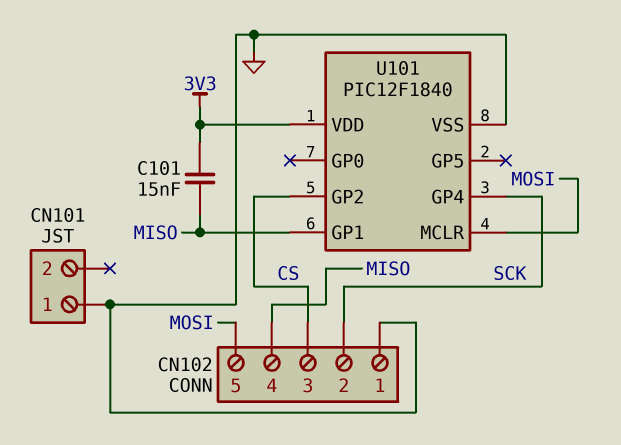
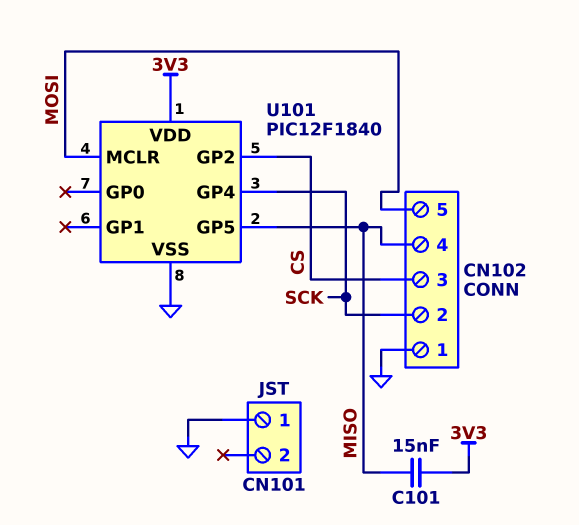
U101 pin GP1: MISO -> none
U101 pin GP5: none -> MISO

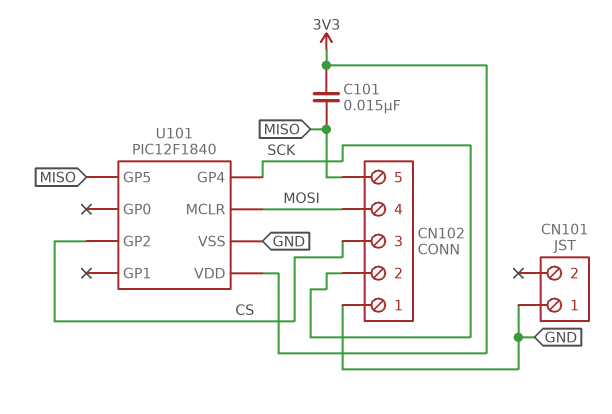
CN102 pin 4: MISO -> MOSI
CN102 pin 5: MOSI -> MISO

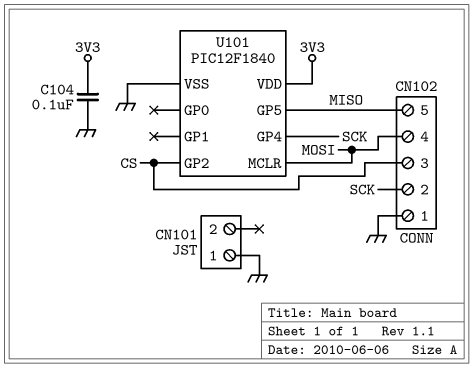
C101: 15nF (3V3, MISO) -> none
C104: none -> 100nF (3V3, GND)

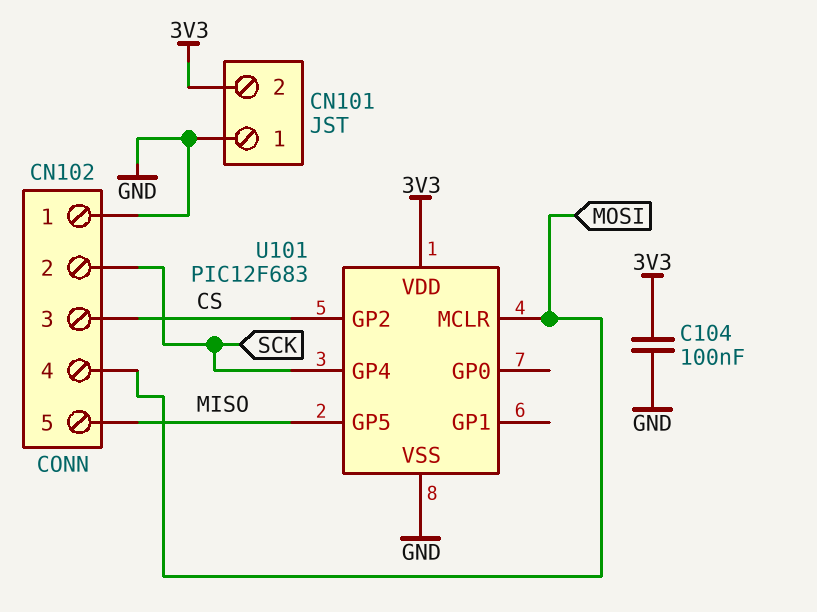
CN101 pin 2: none -> 3V3
U101: PIC12F1840 -> PIC12F683

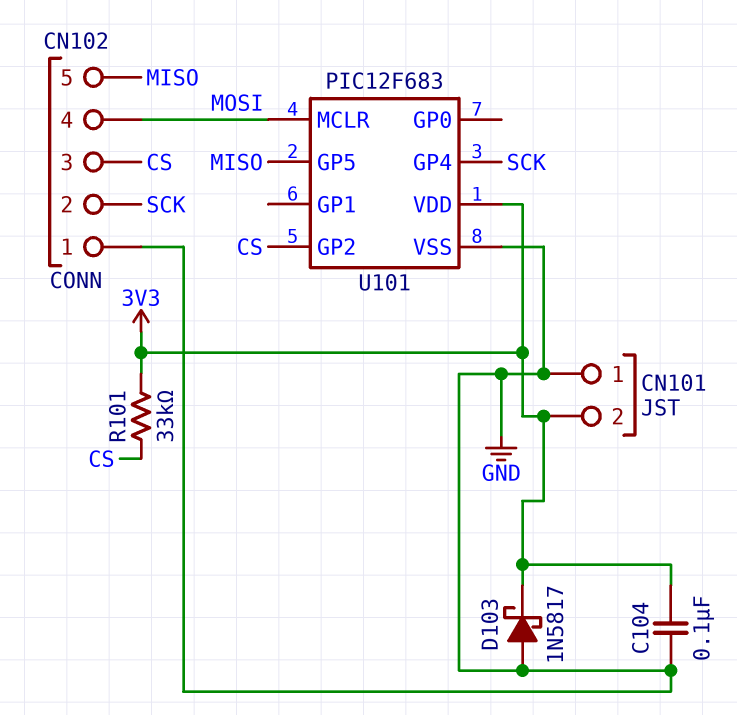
D103: none -> schottky 1N5817 (A GND, K 3V3)
R101: none -> 33k (3V3, CS)

